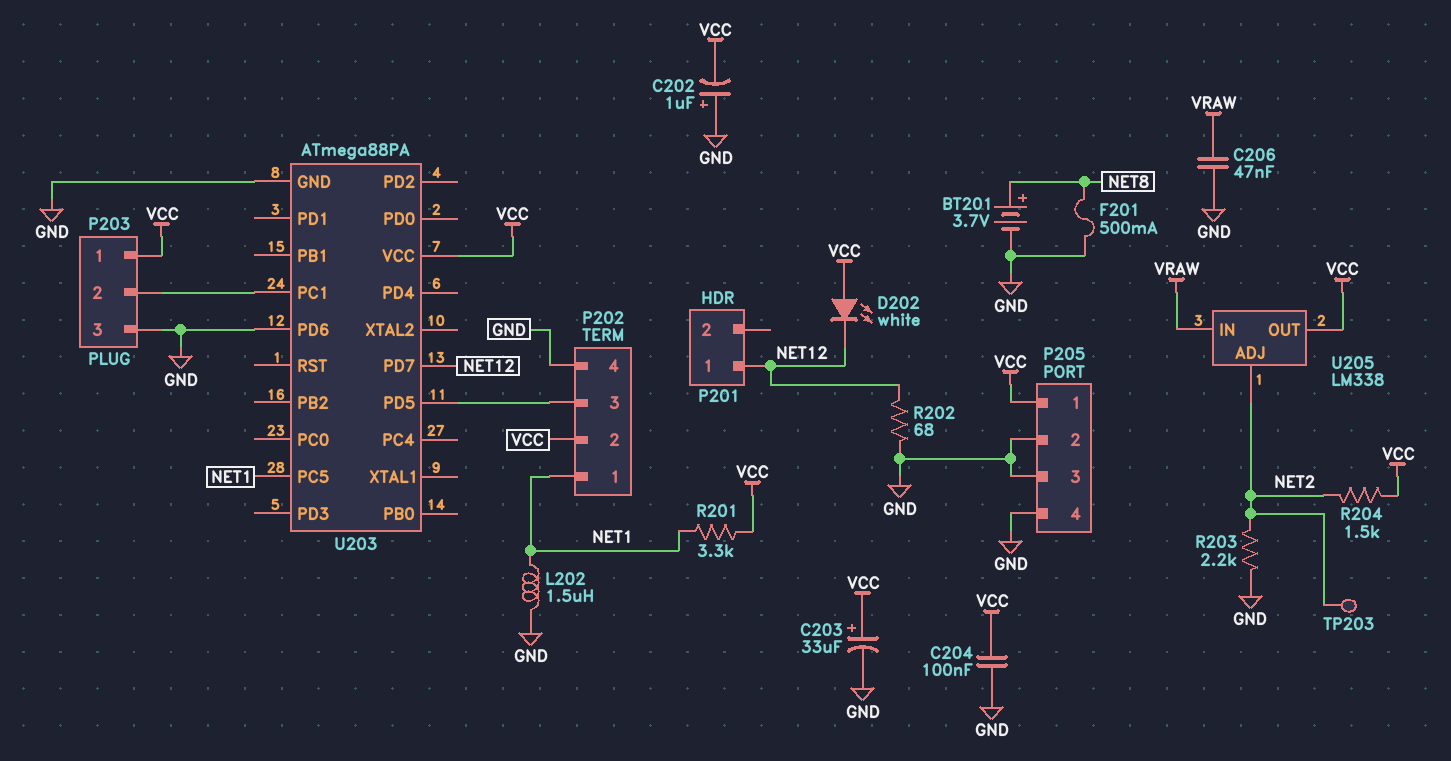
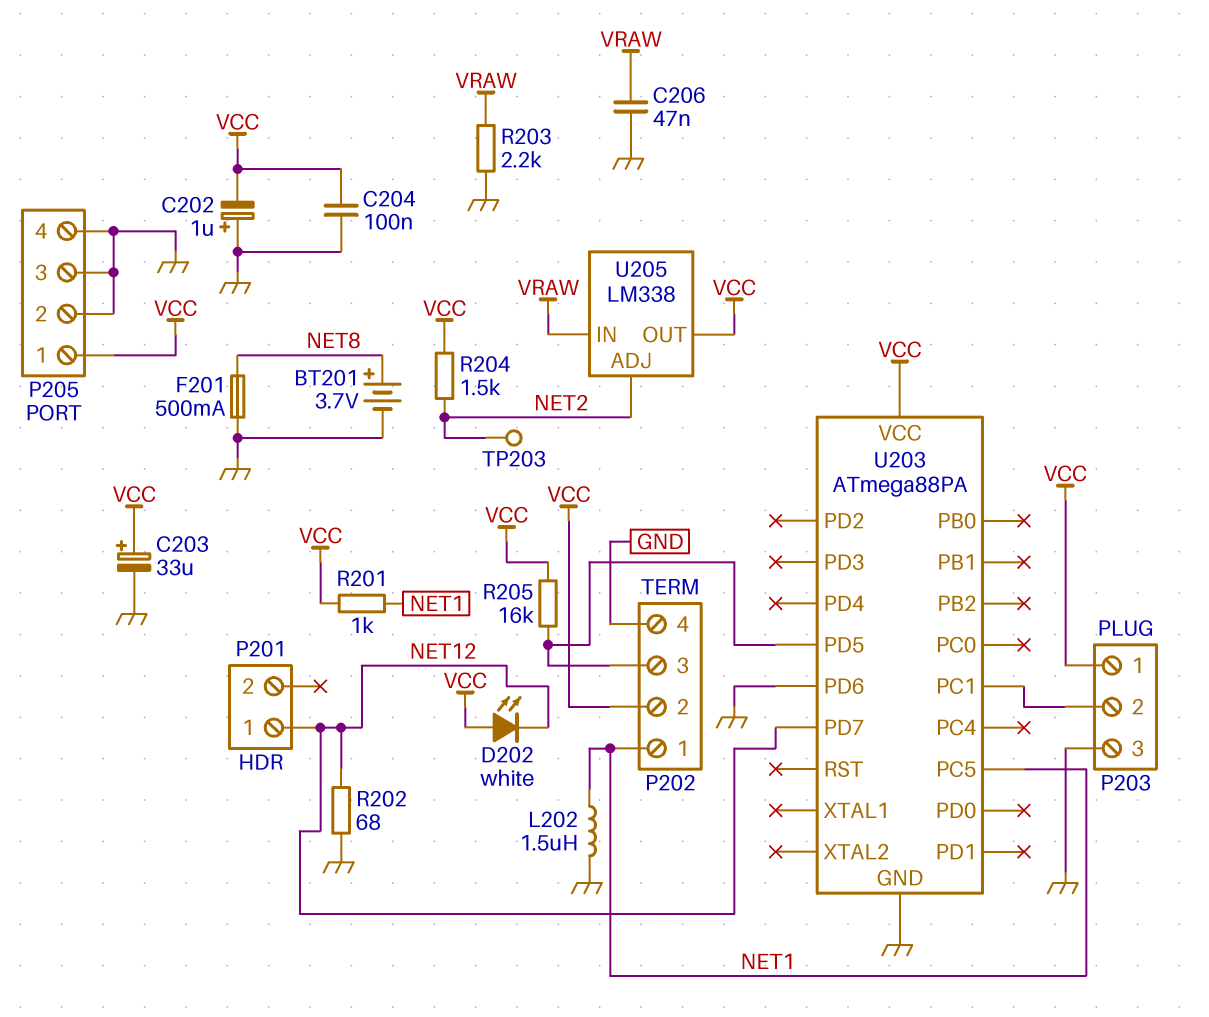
R201: 3.3k (NET1, VCC) -> 1k (NET1, VCC)
R203: 2.2k (GND, NET2) -> 2.2k (GND, VRAW)
R205: none -> 16k (P202/3, VCC)

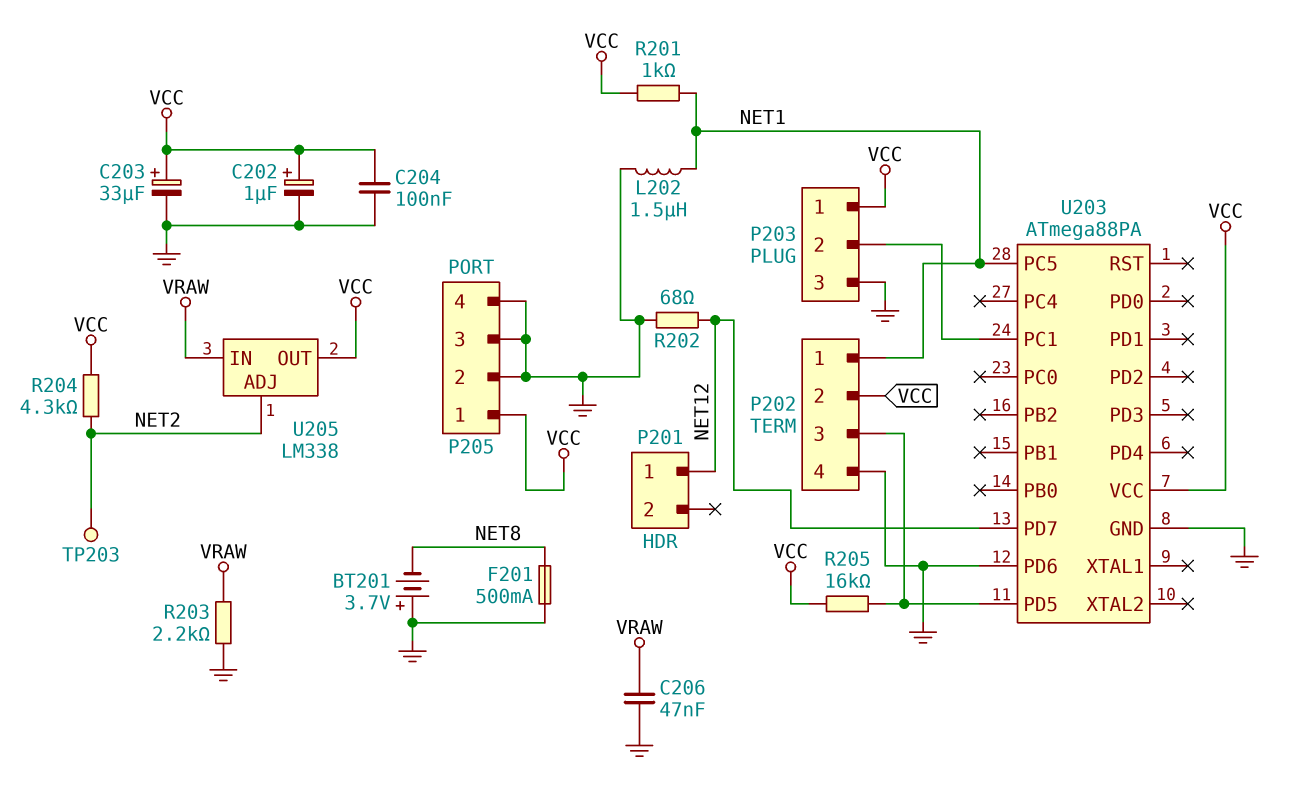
BT201: 3.7V (plus NET8, minus GND) -> 3.7V (plus GND, minus NET8)
C202: 1uF (plus GND, minus VCC) -> 1uF (plus VCC, minus GND)
D202: LED white (A VCC, K NET12) -> none
R204: 1.5k (NET2, VCC) -> 4.3k (NET2, VCC)

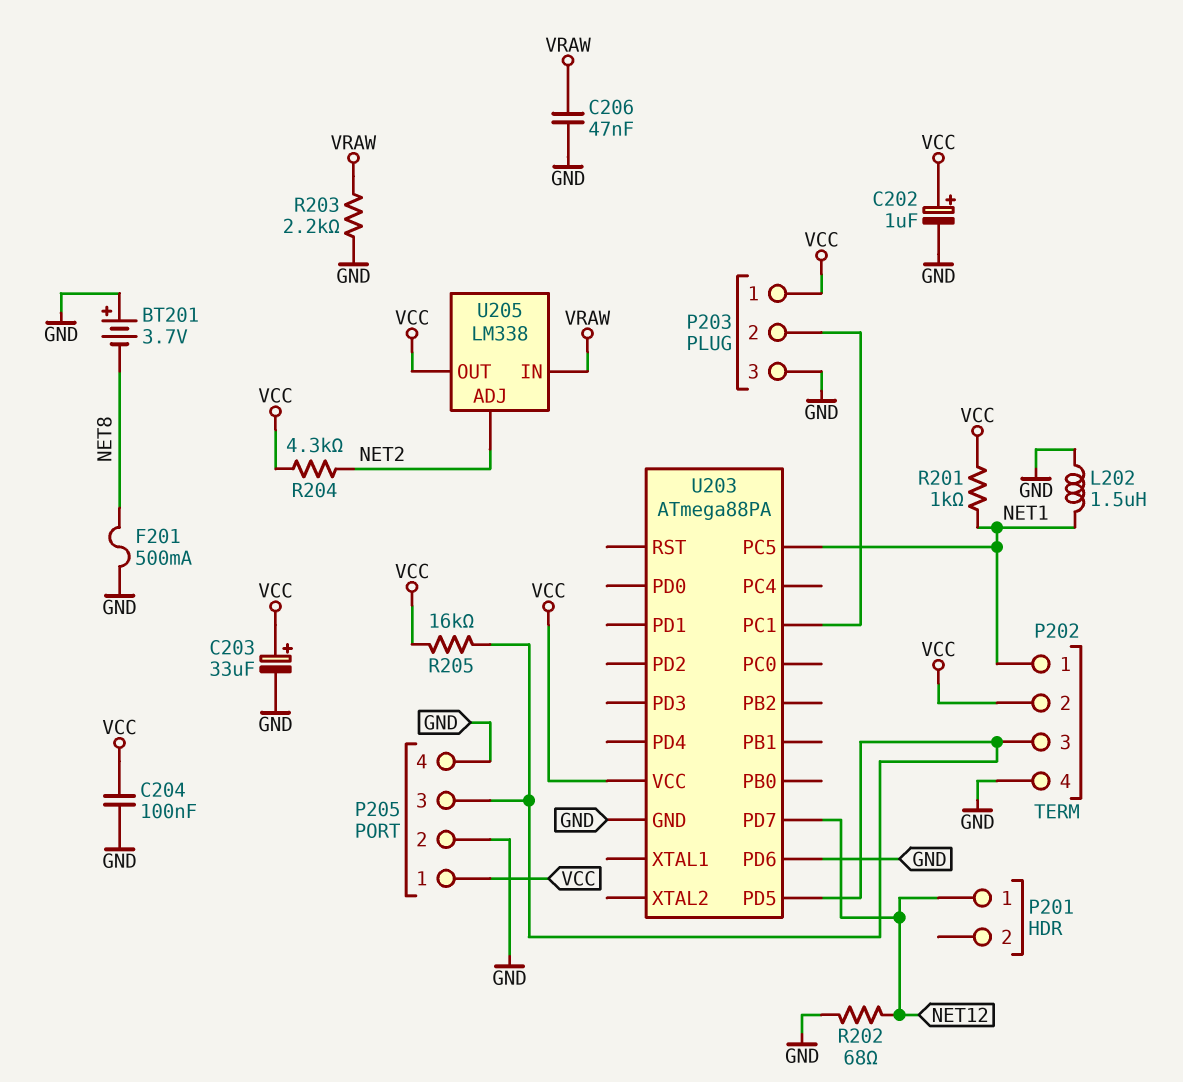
P205 pin 3: GND -> P202/3
TP203: test point (NET2) -> none

